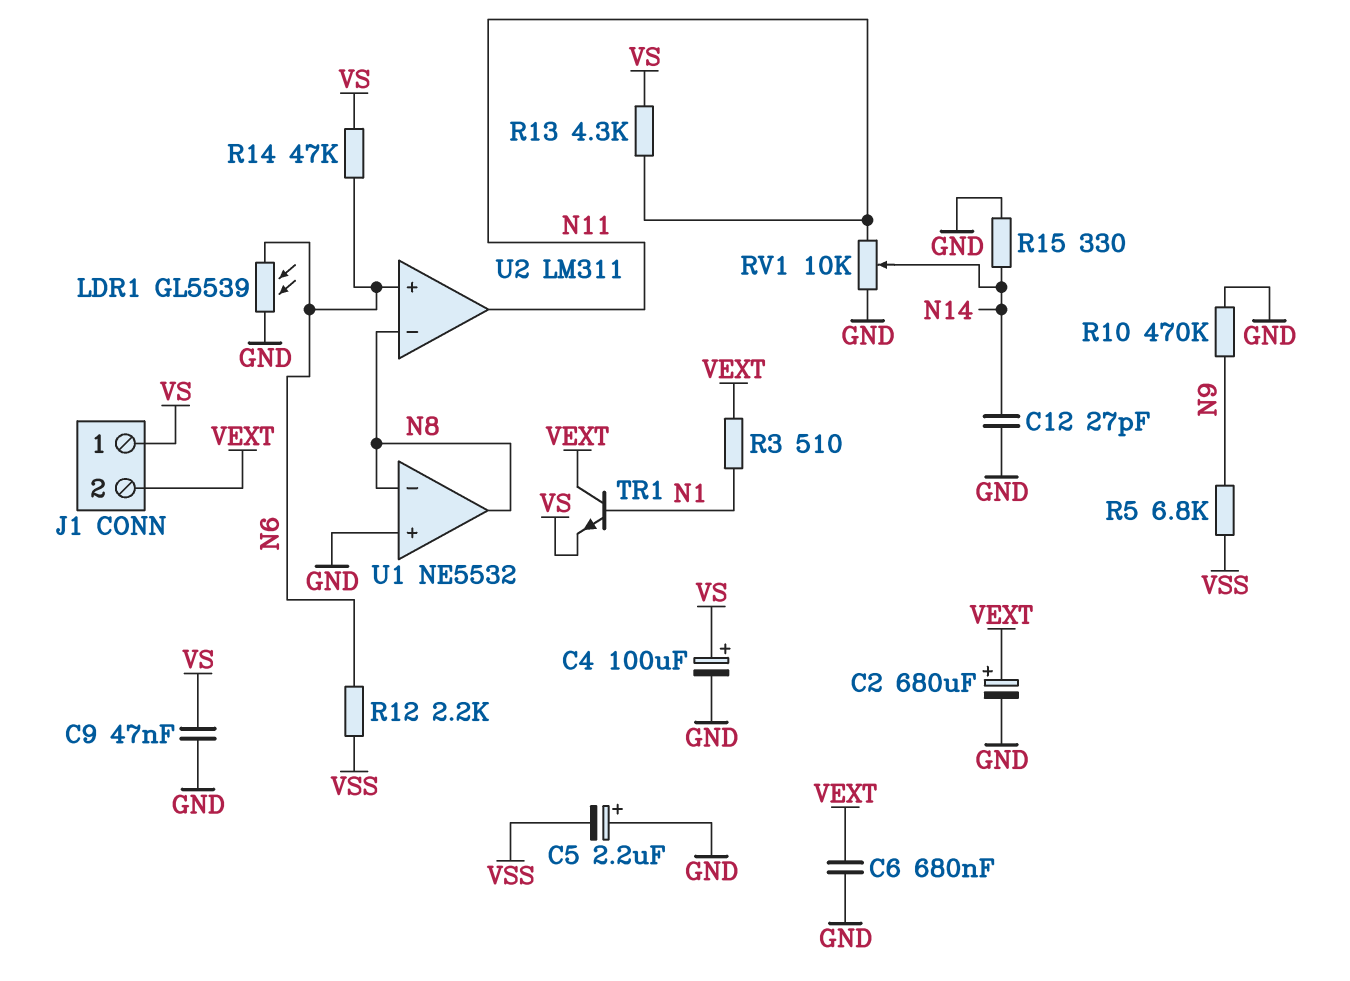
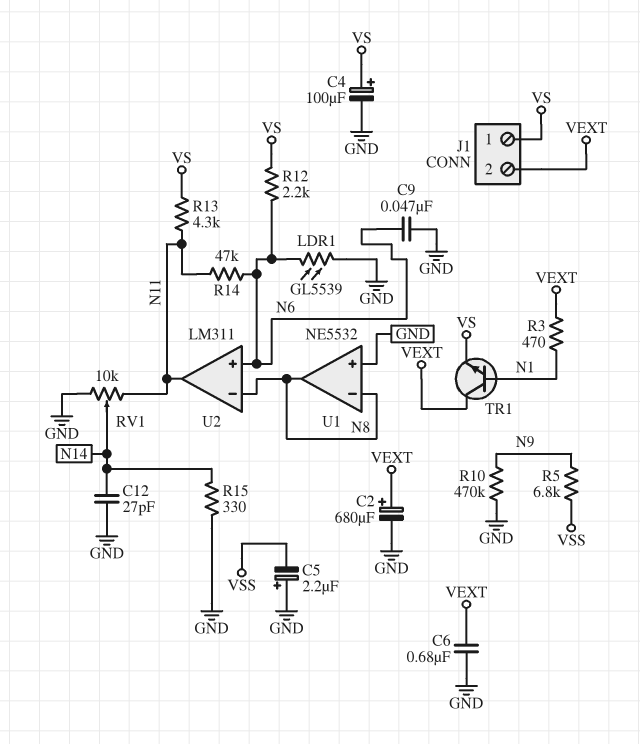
C9: 47nF (GND, VS) -> 47nF (GND, N6)
R3: 510 (N1, VEXT) -> 470 (N1, VEXT)
R12: 2.2k (N6, VSS) -> 2.2k (N6, VS)
R14: 47k (N6, VS) -> 47k (N6, N11)

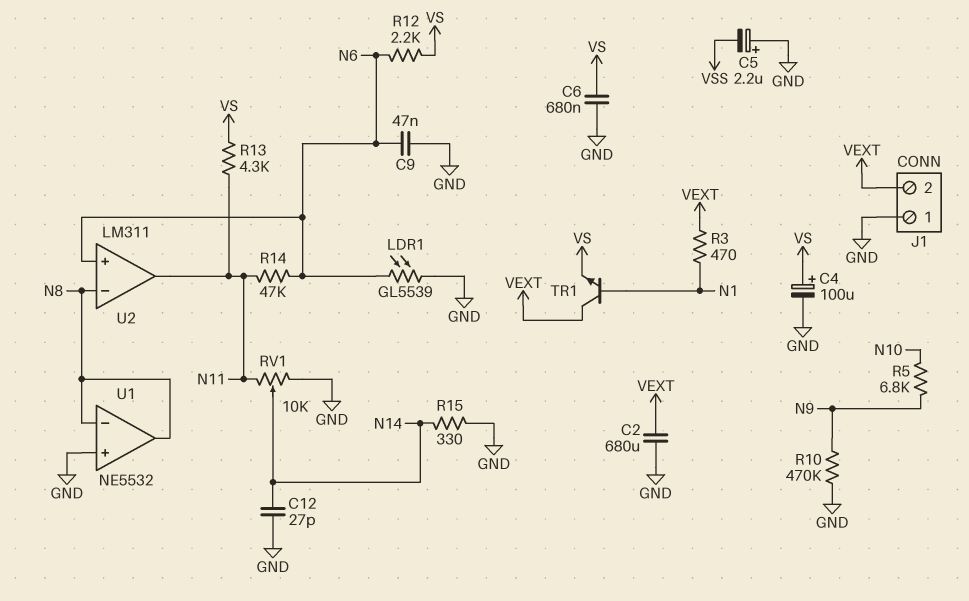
C2: 680uF (plus VEXT, minus GND) -> 680uF (GND, VEXT)
C6: 680nF (GND, VEXT) -> 680nF (GND, VS)
J1 pin 1: VS -> GND
R5: 6.8k (N9, VSS) -> 6.8k (N9, N10)

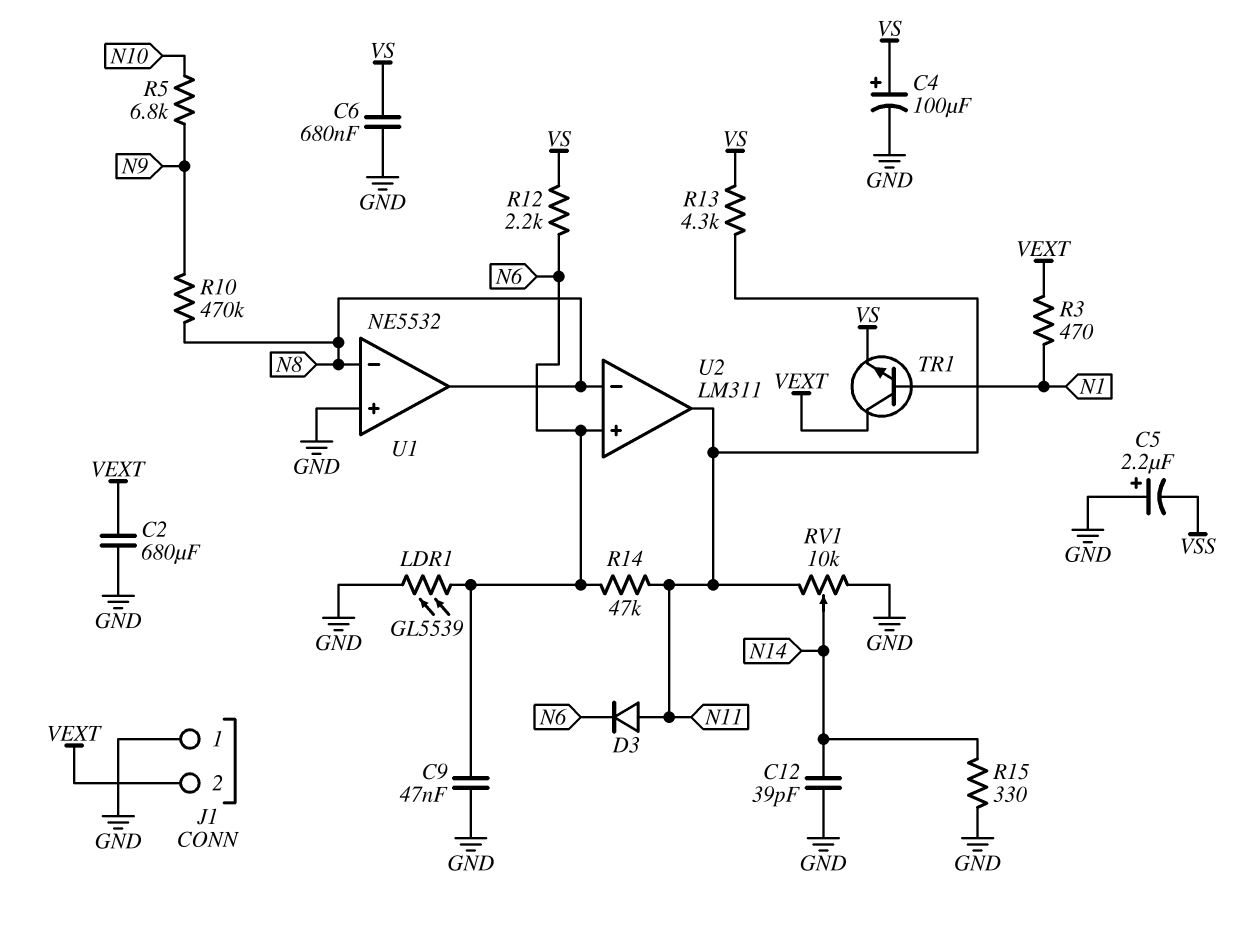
C12: 27pF (GND, N14) -> 39pF (GND, N14)
D3: none -> diode (A N11, K N6)
R10: 470k (GND, N9) -> 470k (N8, N9)

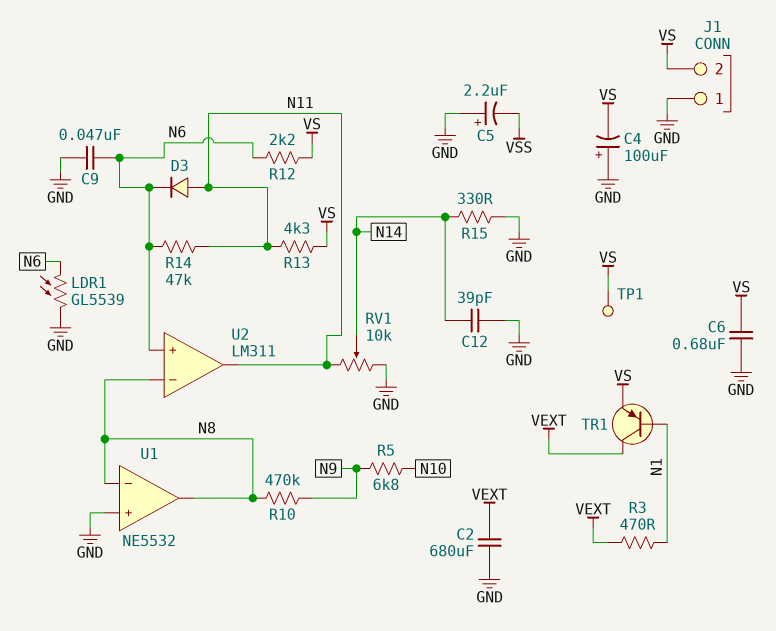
C4: 100uF (plus VS, minus GND) -> 100uF (plus GND, minus VS)
J1 pin 2: VEXT -> VS
TP1: none -> test point (VS)
TR1: NPN (B N1, C VEXT, E VS) -> PNP (B N1, C VEXT, E VS)

